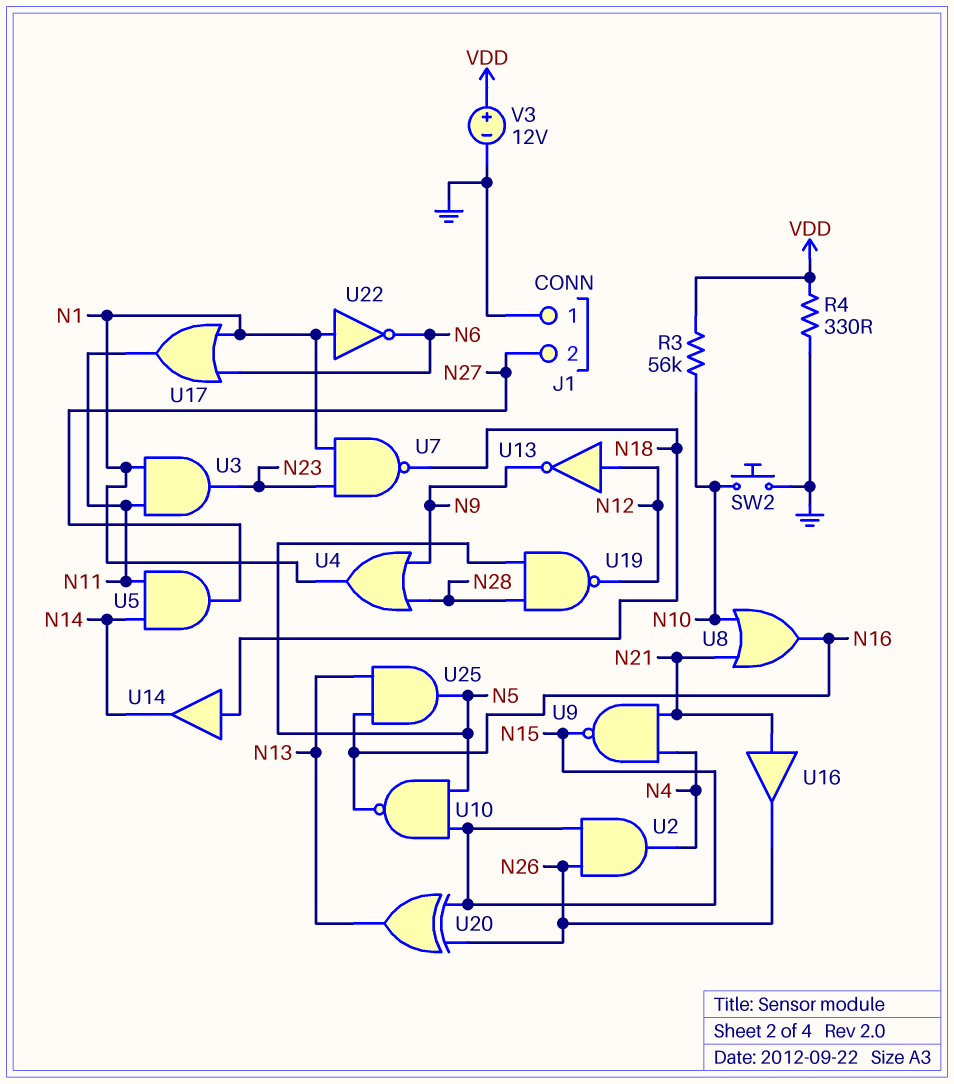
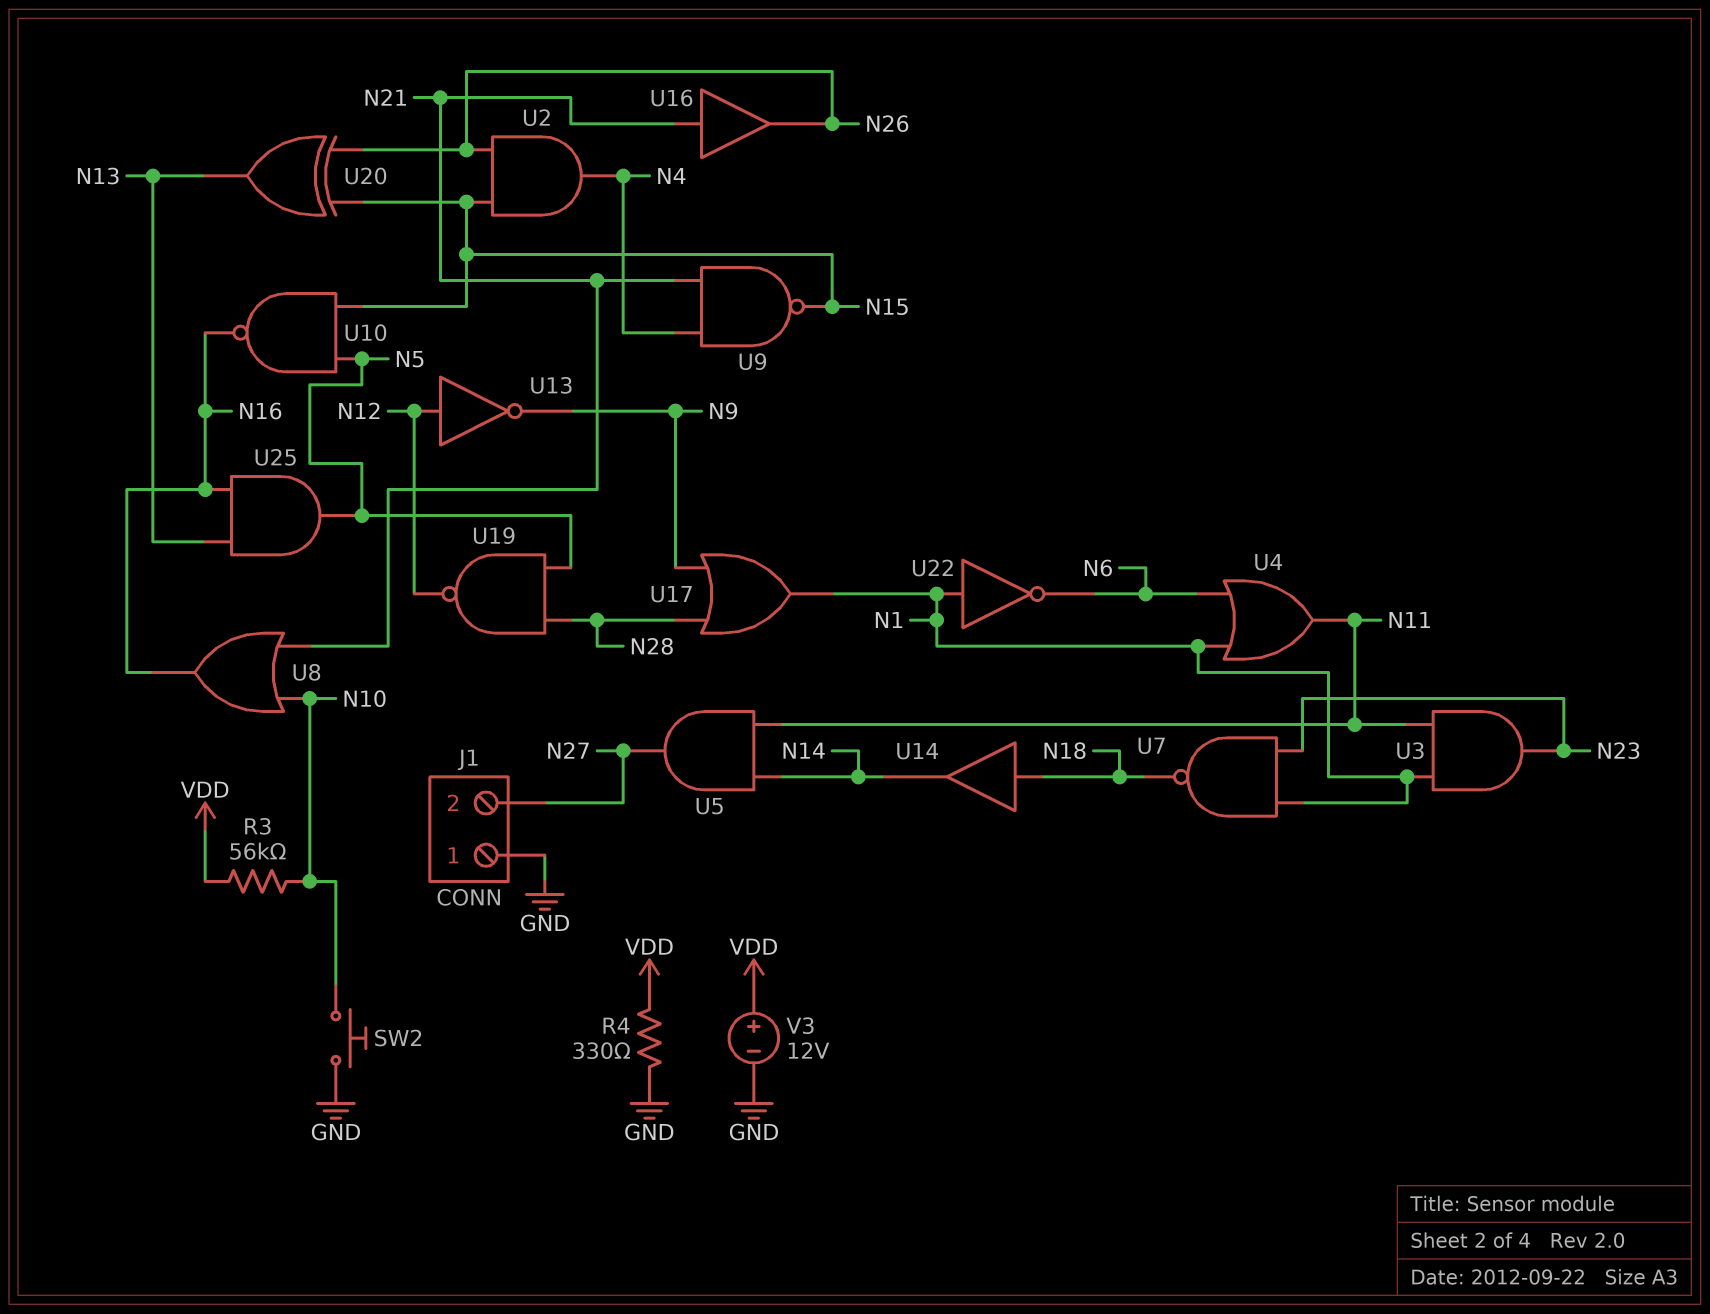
U4: OR (in N9, in N28, out N1) -> OR (in N1, in N6, out N11)
U17: OR (in N1, in N6, out N11) -> OR (in N9, in N28, out N1)

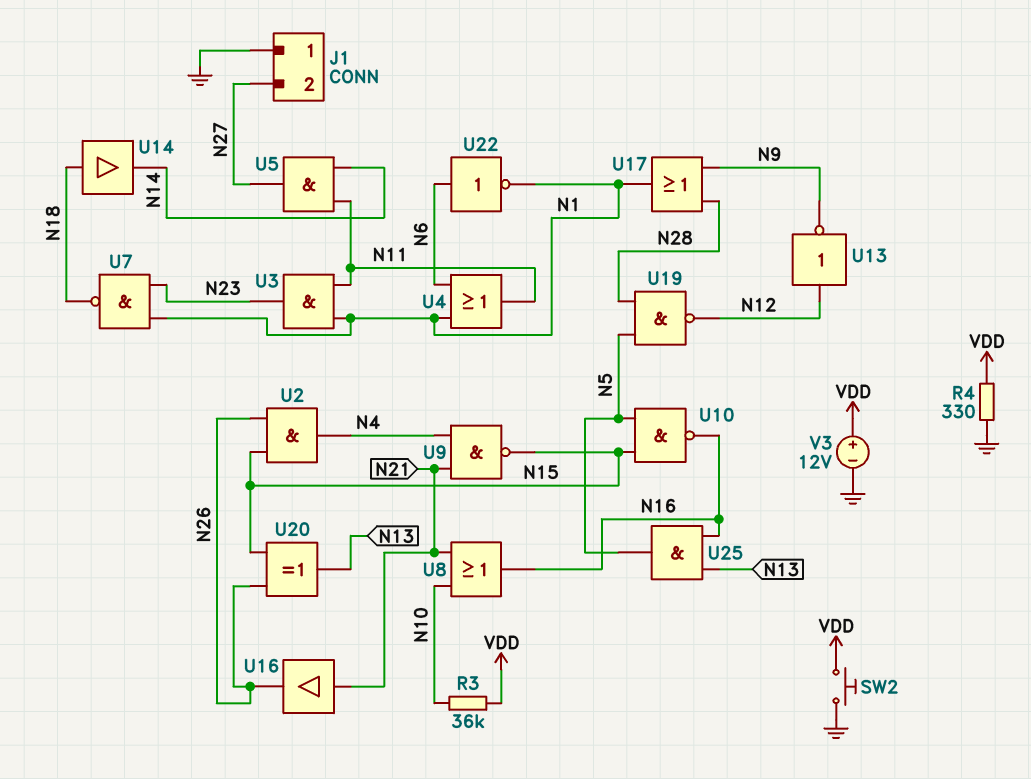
R3: 56k (N10, VDD) -> 36k (N10, VDD)
SW2: button (GND, N10) -> button (GND, VDD)
U22: NOT (in N1, out N6) -> NOT (in N6, out N1)

